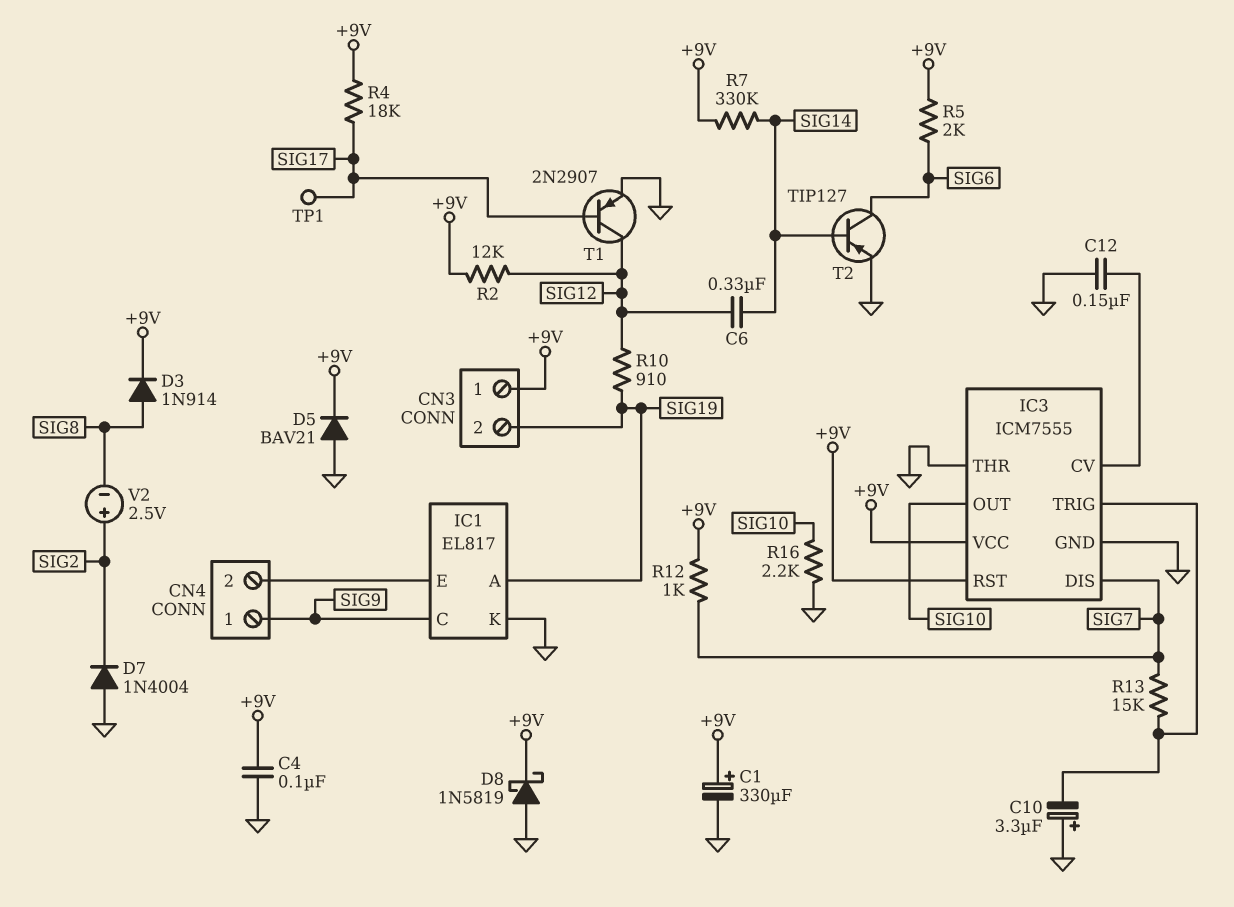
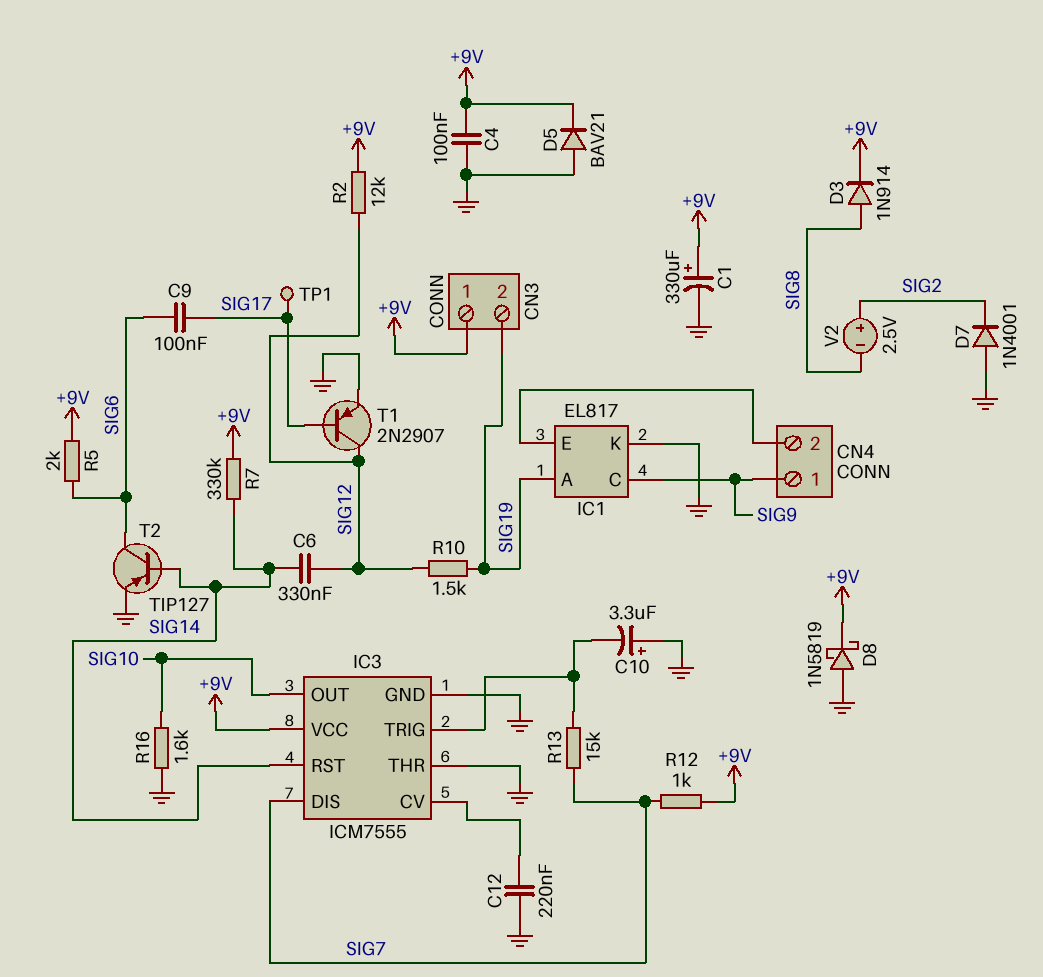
C9: none -> 100nF (SIG6, SIG17)
C12: 150nF (GND, IC3/CV) -> 220nF (GND, IC3/CV)
D7: diode 1N4004 (A GND, K SIG2) -> diode 1N4001 (A GND, K SIG2)
IC3 pin RST: +9V -> SIG14
R4: 18k (+9V, SIG17) -> none
R10: 910 (SIG12, SIG19) -> 1.5k (SIG12, SIG19)
R16: 2.2k (GND, SIG10) -> 1.6k (GND, SIG10)

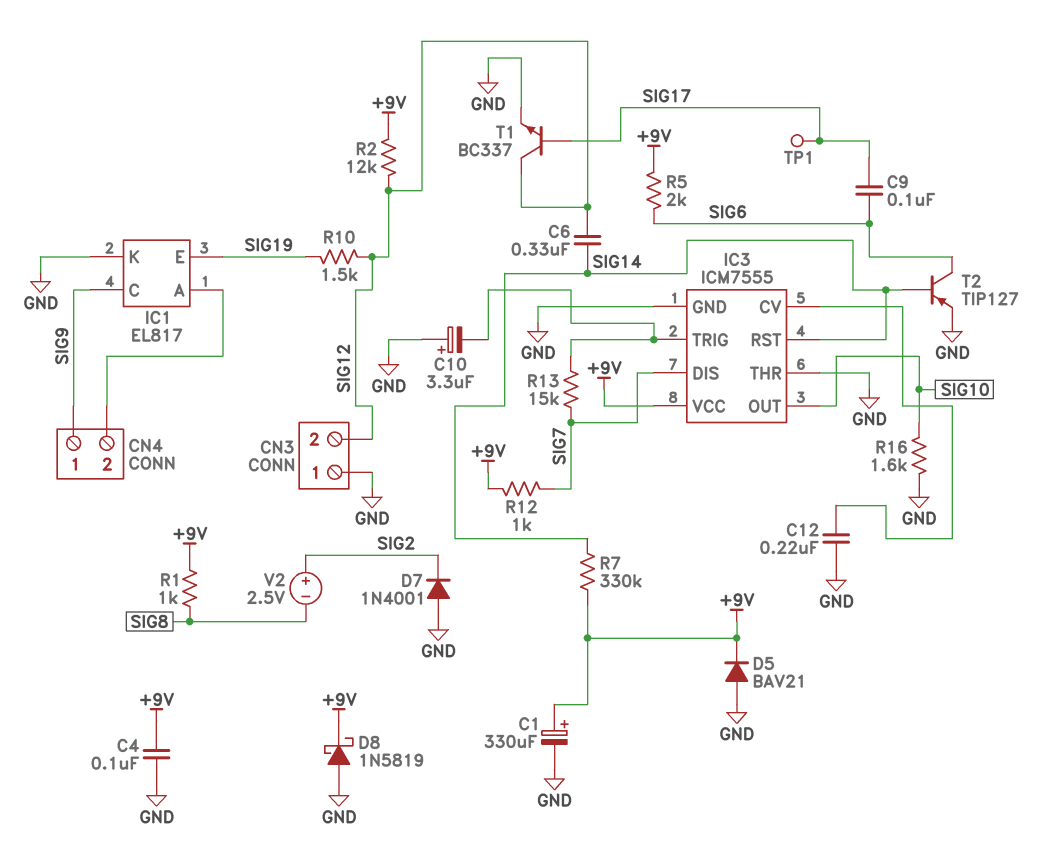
CN3 pin 1: +9V -> GND
CN3 pin 2: SIG19 -> SIG12
D3: diode 1N914 (A SIG8, K +9V) -> none
IC1 pin A: SIG19 -> CN4/2
IC1 pin E: CN4/2 -> SIG19
R1: none -> 1k (+9V, SIG8)
T1: PNP 2N2907 (B SIG17, C SIG12, E GND) -> NPN BC337 (B SIG17, C SIG12, E GND)

